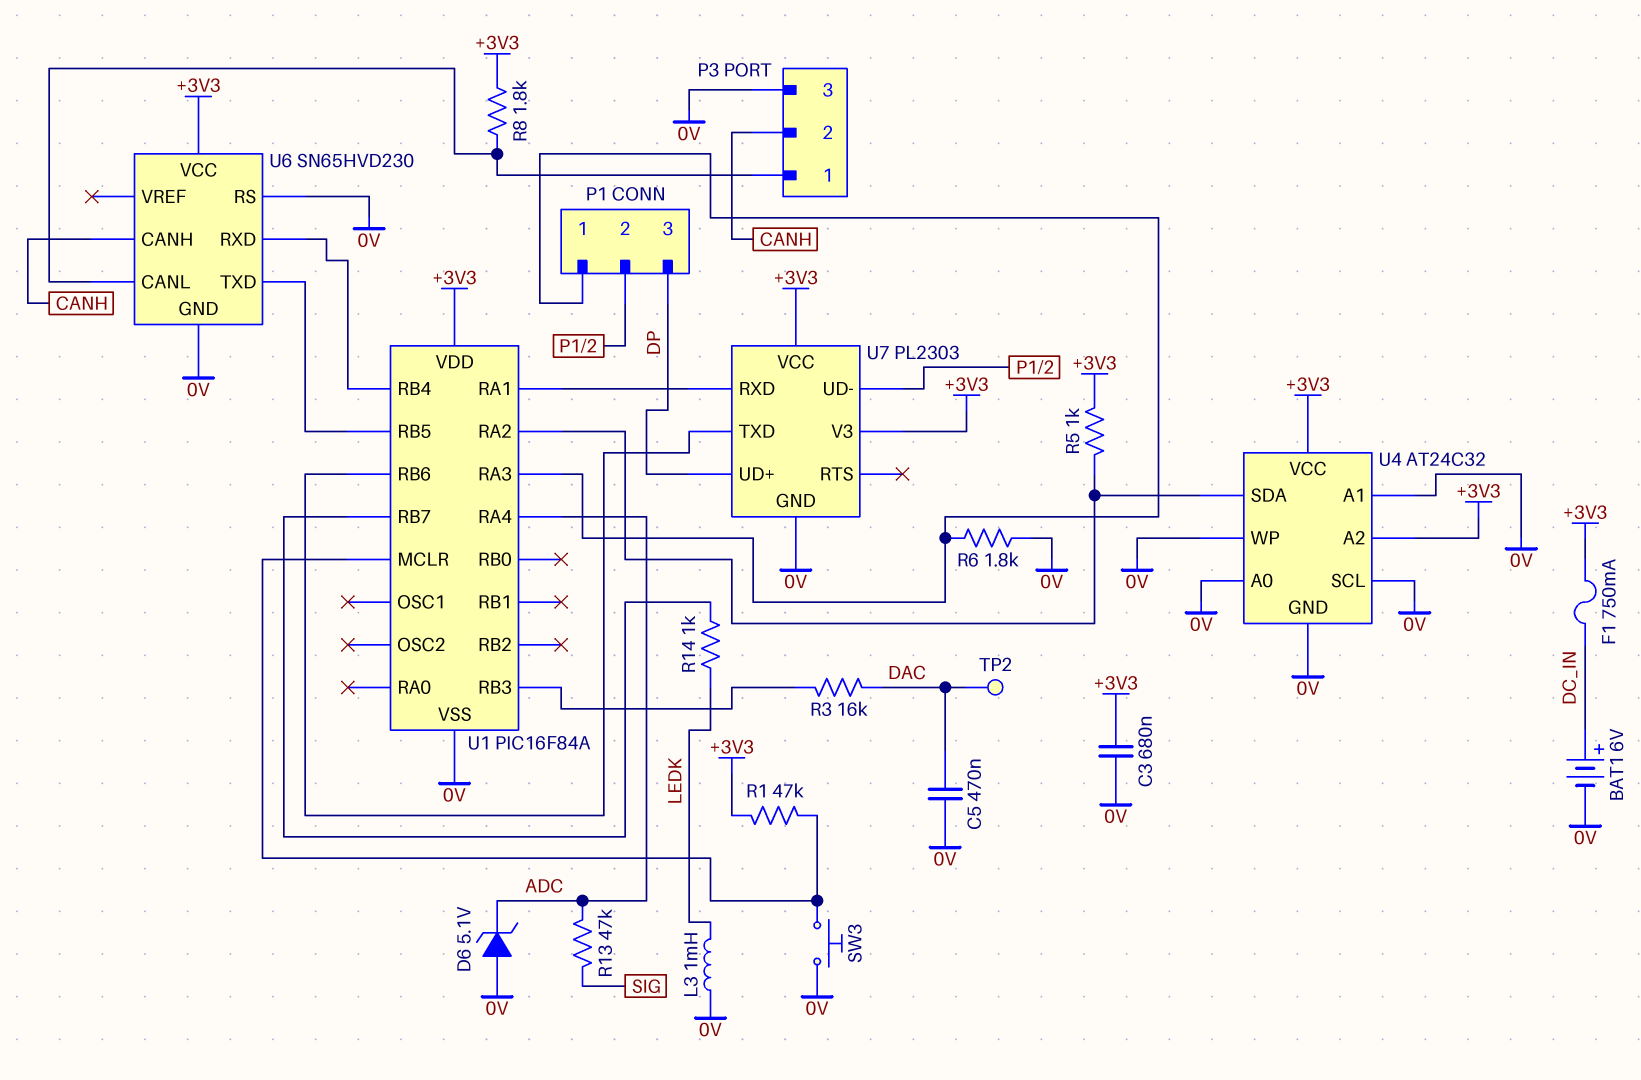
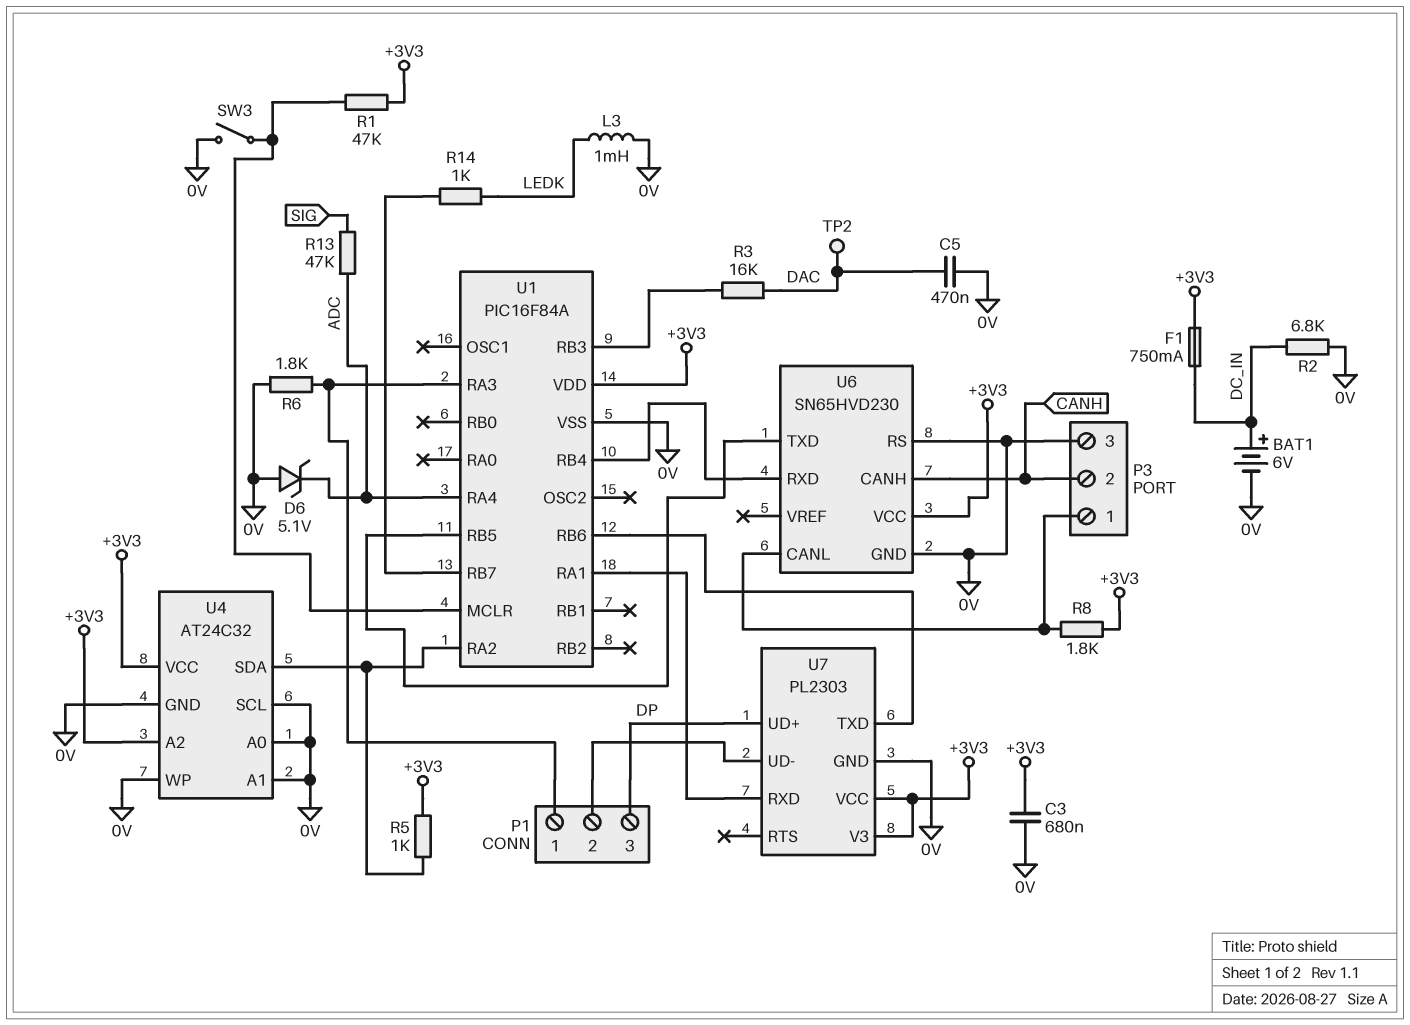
R2: none -> 6.8k (0V, DC_IN)
SW3: button (0V, U1/MCLR) -> switch (0V, U1/MCLR)

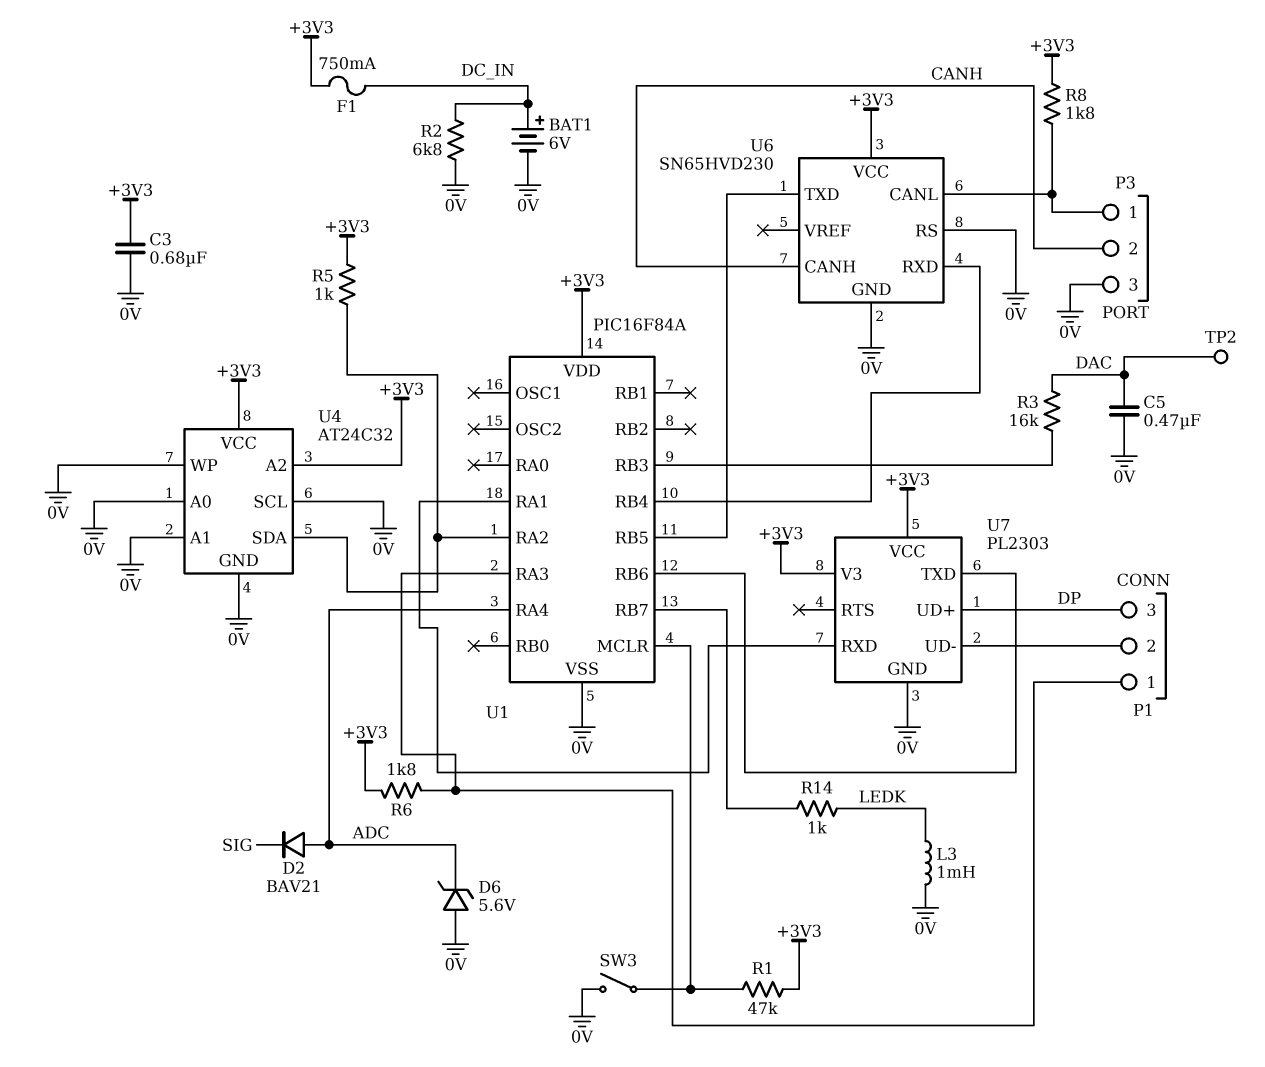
D2: none -> diode BAV21 (A ADC, K SIG)
D6: zener 5.1V (A 0V, K ADC) -> zener 5.6V (A 0V, K ADC)
R6: 1.8k (0V, P1/1) -> 1.8k (+3V3, P1/1)
R13: 47k (ADC, SIG) -> none

